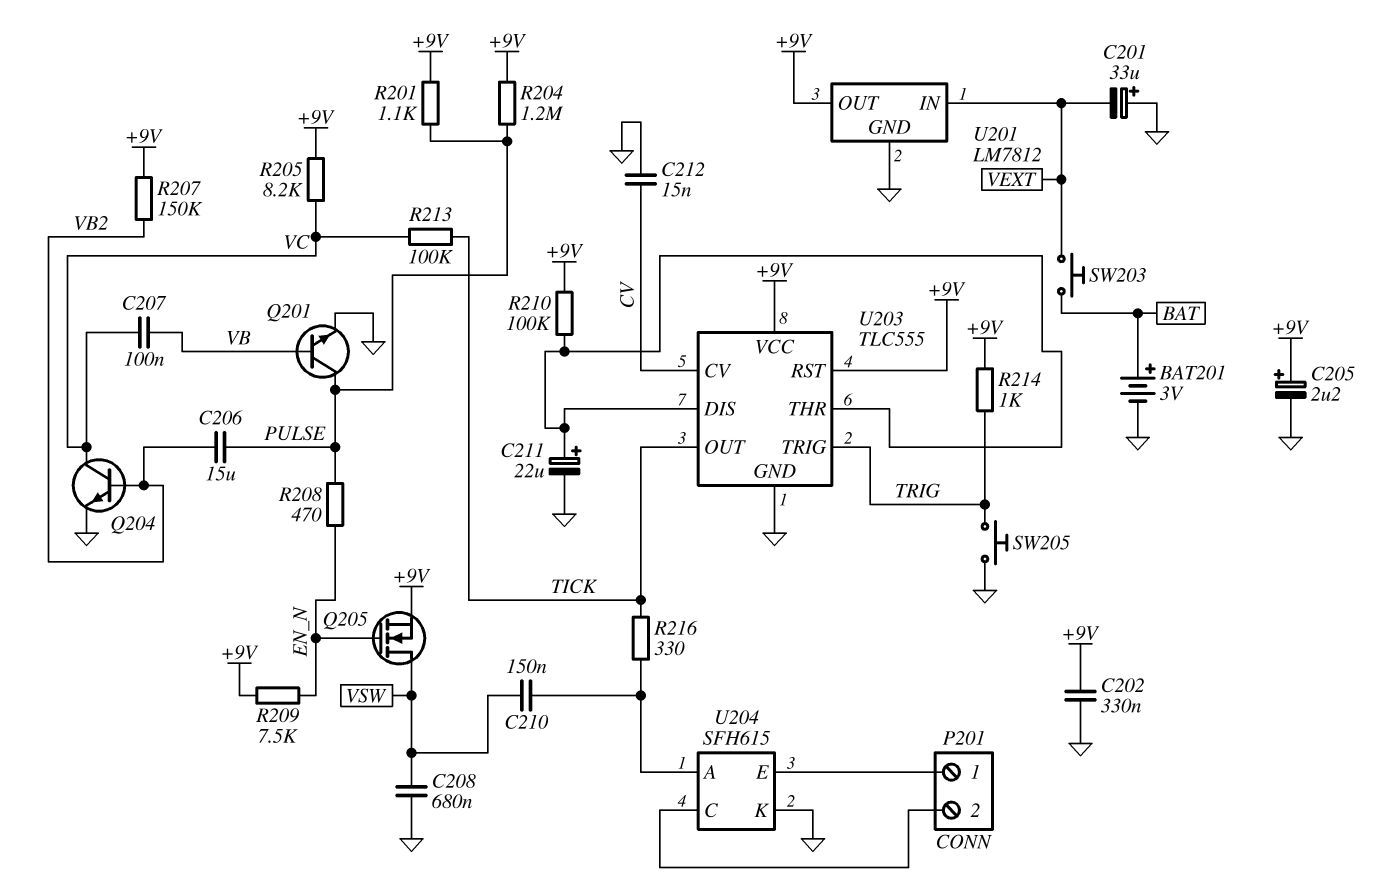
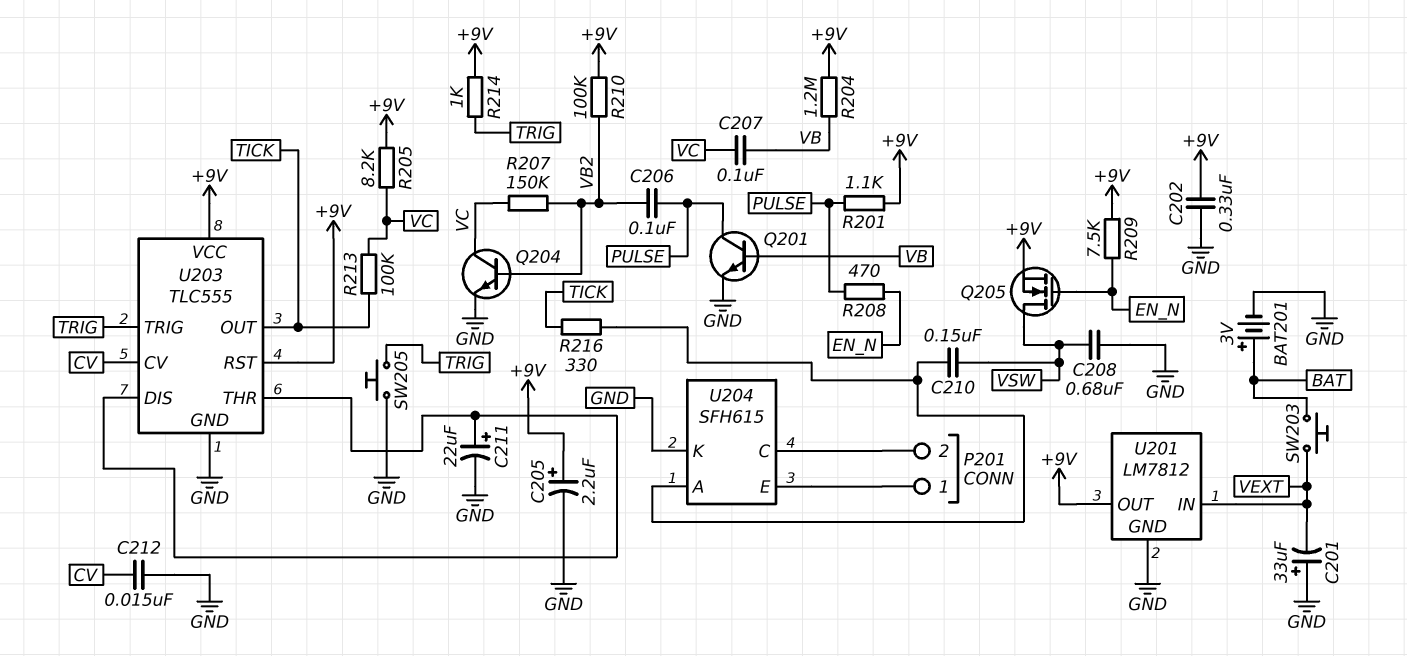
C206: 15uF (PULSE, VB2) -> 100nF (PULSE, VB2)
R204: 1.2M (+9V, PULSE) -> 1.2M (+9V, VB)
R207: 150k (+9V, VB2) -> 150k (VB2, VC)
R210: 100k (+9V, U203/DIS) -> 100k (+9V, VB2)

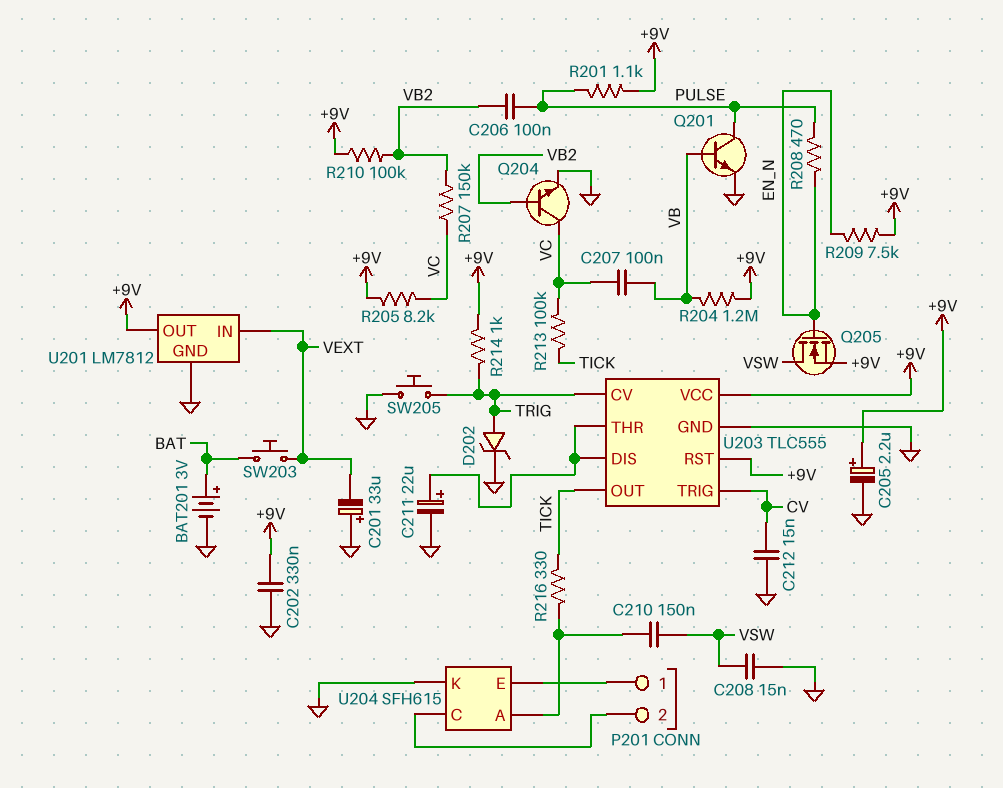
C208: 680nF (GND, VSW) -> 15nF (GND, VSW)
D202: none -> zener (A TRIG, K GND)
U203 pin CV: CV -> TRIG
U203 pin TRIG: TRIG -> CV

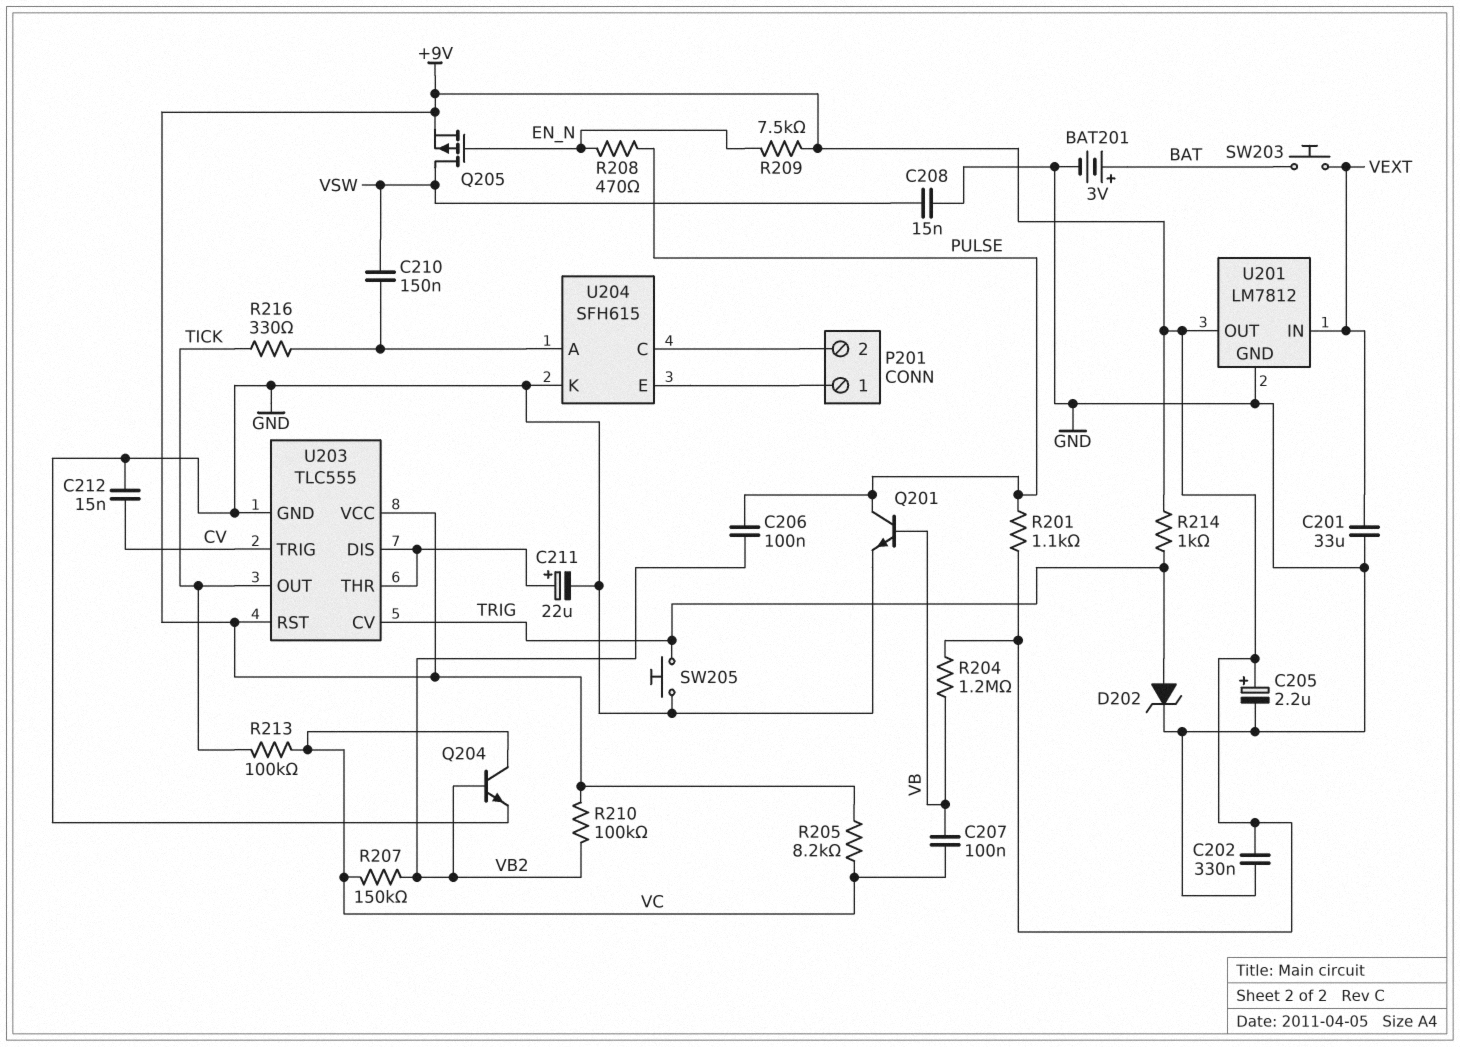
C201: 33uF (plus GND, minus VEXT) -> 33uF (GND, VEXT)
Q205: NMOS (G EN_N, D VSW, S +9V) -> PMOS (G EN_N, D VSW, S +9V)

